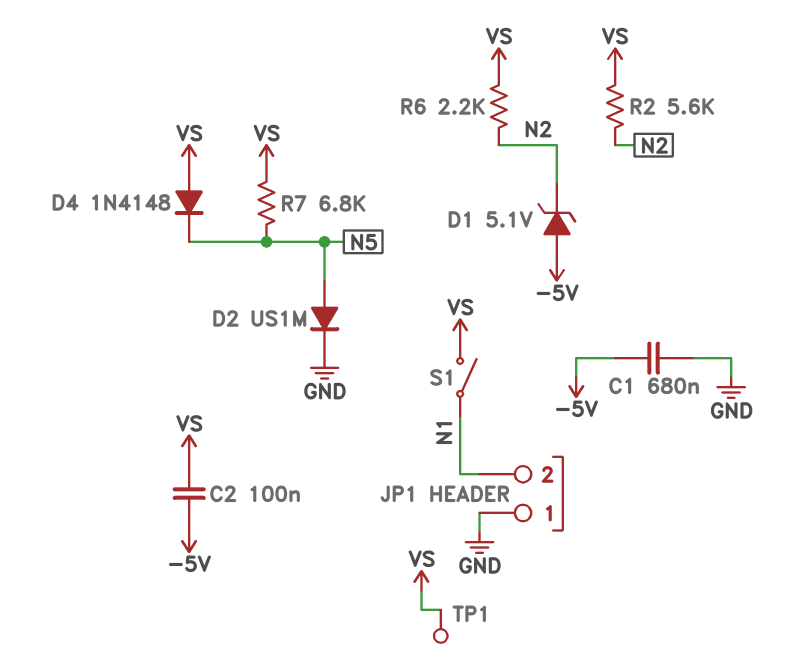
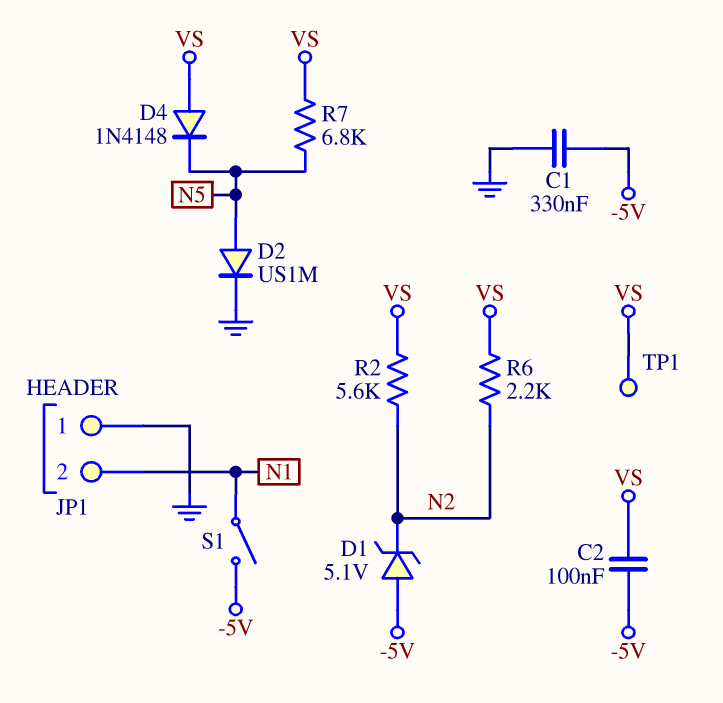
C1: 680nF (-5V, GND) -> 330nF (-5V, GND)
S1: switch (N1, VS) -> switch (-5V, N1)

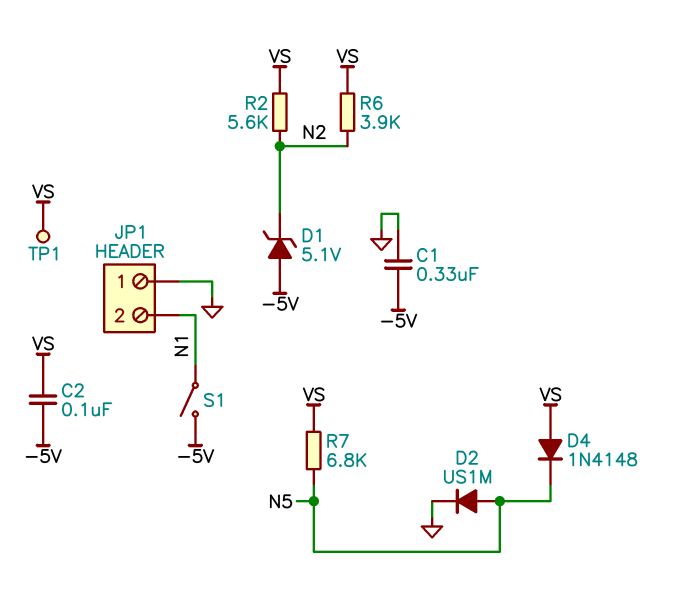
R6: 2.2k (N2, VS) -> 3.9k (N2, VS)

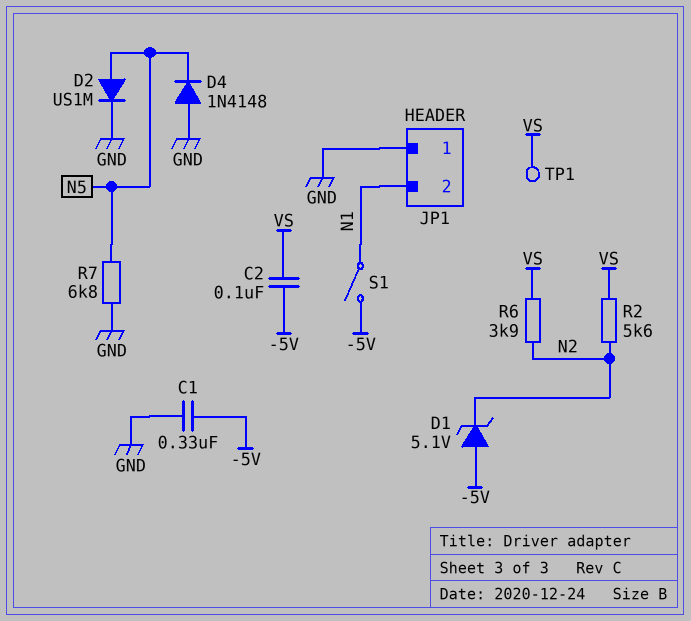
D4: diode 1N4148 (A VS, K N5) -> diode 1N4148 (A GND, K N5)
R7: 6.8k (N5, VS) -> 6.8k (GND, N5)

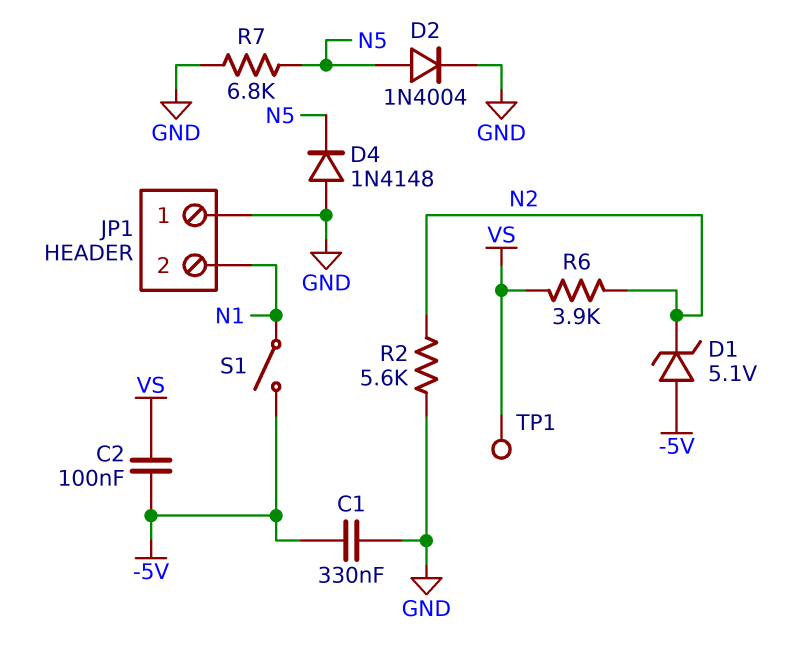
D2: diode US1M (A N5, K GND) -> diode 1N4004 (A N5, K GND)
R2: 5.6k (N2, VS) -> 5.6k (GND, N2)

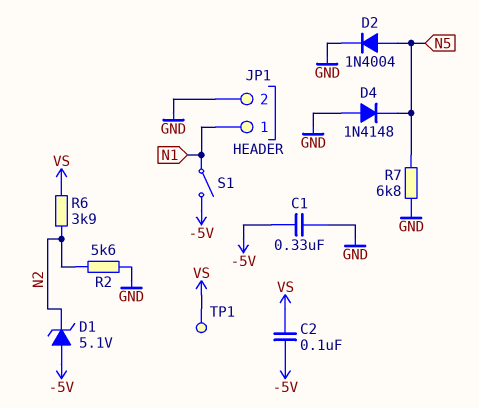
JP1 pin 1: GND -> N1
JP1 pin 2: N1 -> GND

